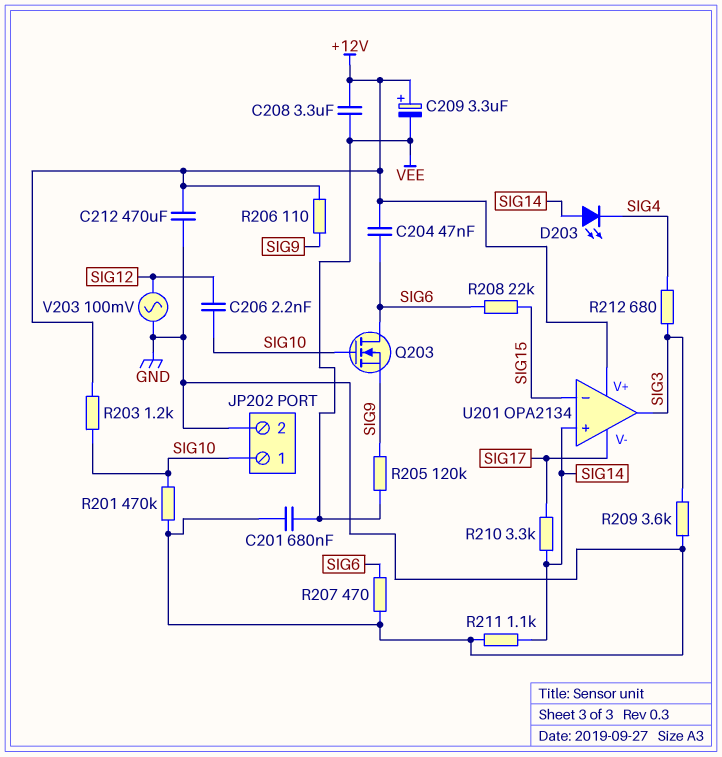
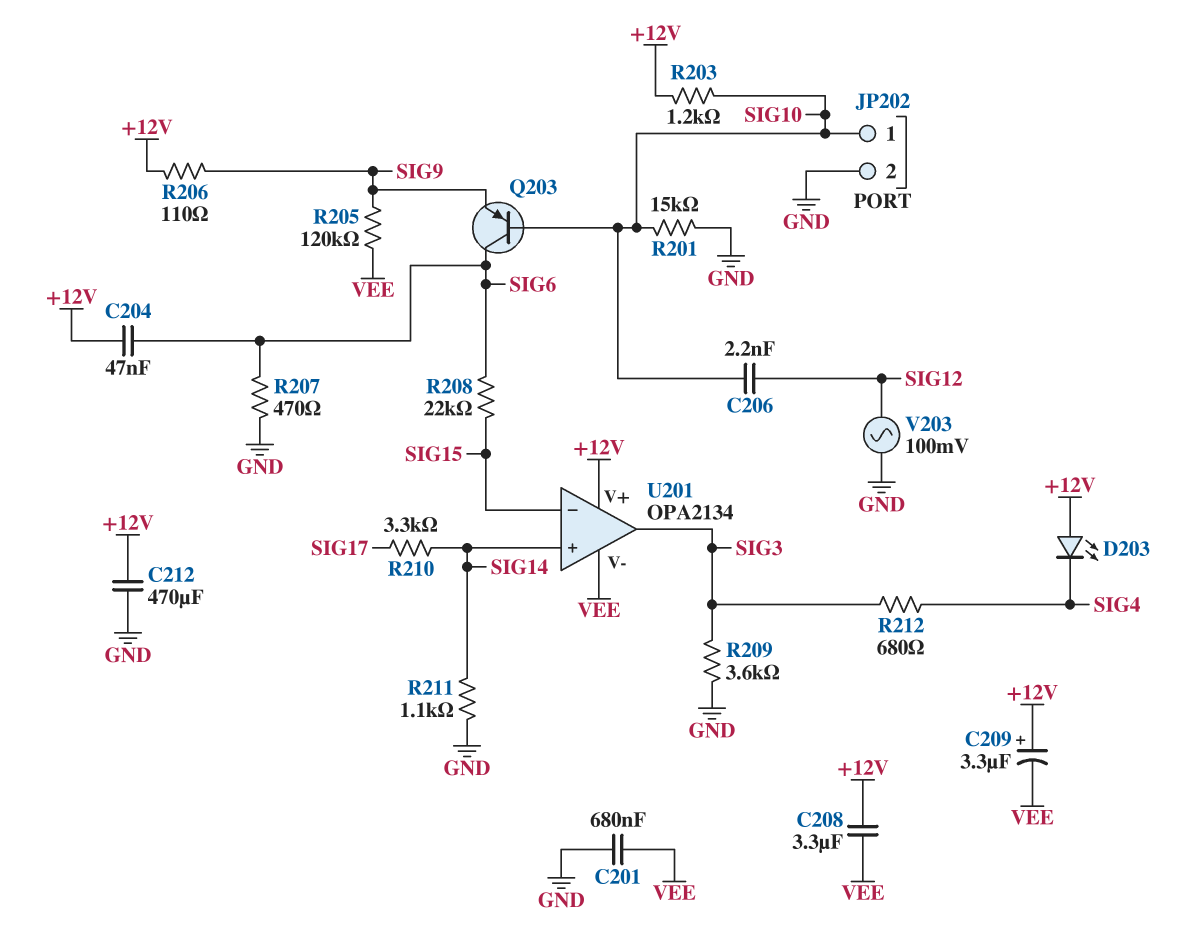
D203: LED (A SIG14, K SIG4) -> LED (A +12V, K SIG4)
Q203: NMOS (G SIG10, D SIG6, S SIG9) -> PNP (B SIG10, C SIG6, E SIG9)
R201: 470k (GND, SIG10) -> 15k (GND, SIG10)
U201 pin V-: SIG17 -> VEE

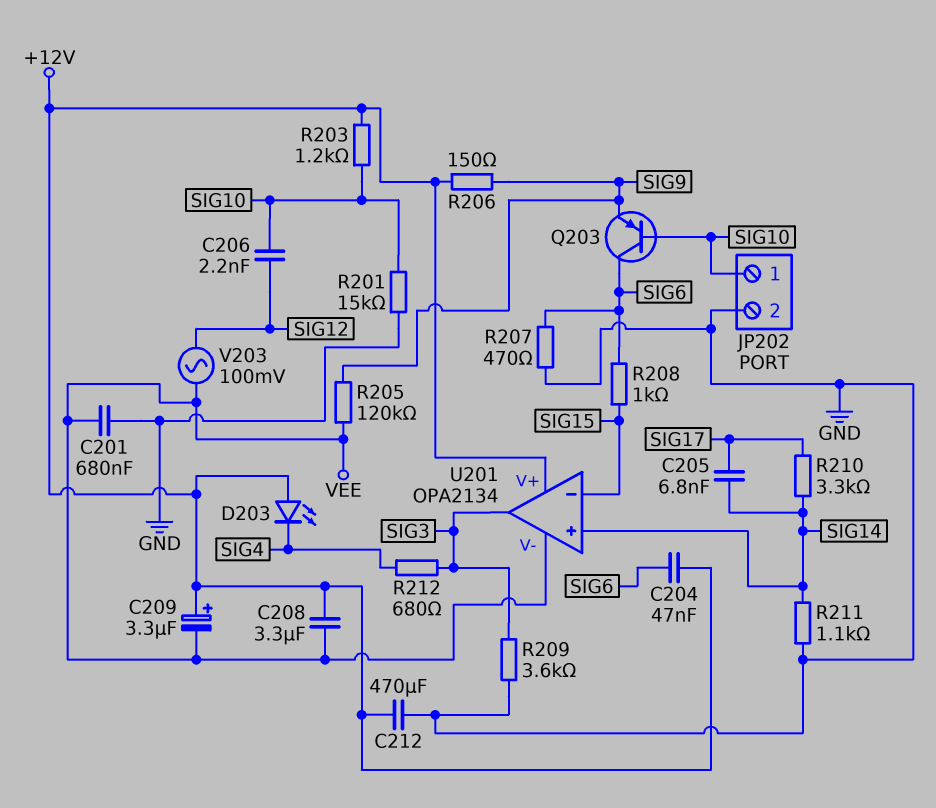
C205: none -> 6.8nF (SIG14, SIG17)
R206: 110 (+12V, SIG9) -> 150 (+12V, SIG9)
R208: 22k (SIG6, SIG15) -> 1k (SIG6, SIG15)
V203: AC 100mV (GND, SIG12) -> AC 100mV (SIG12, VEE)

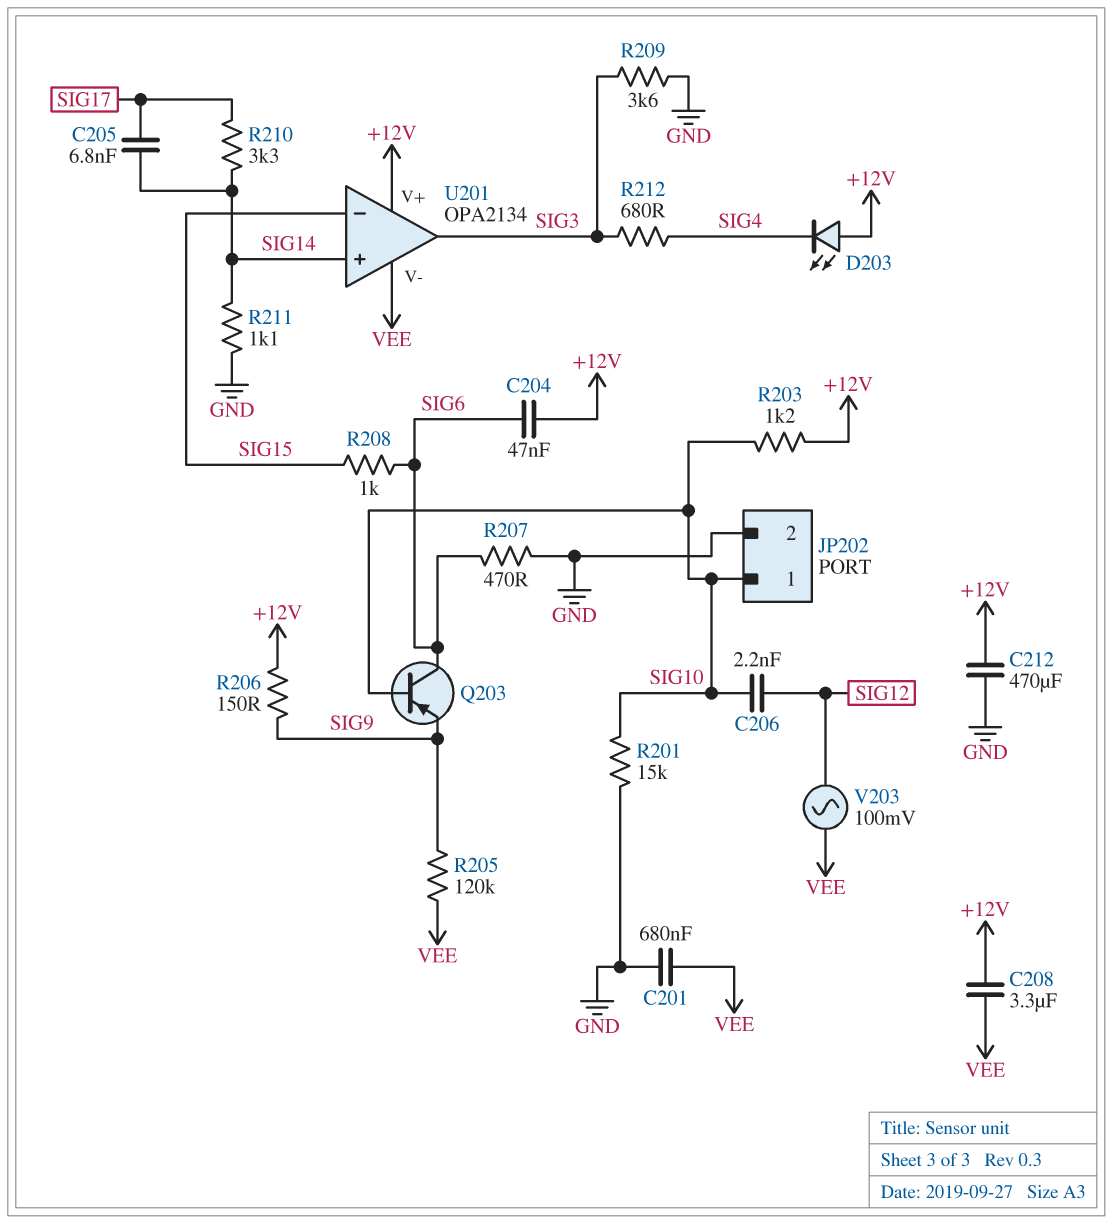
C209: 3.3uF (plus +12V, minus VEE) -> none

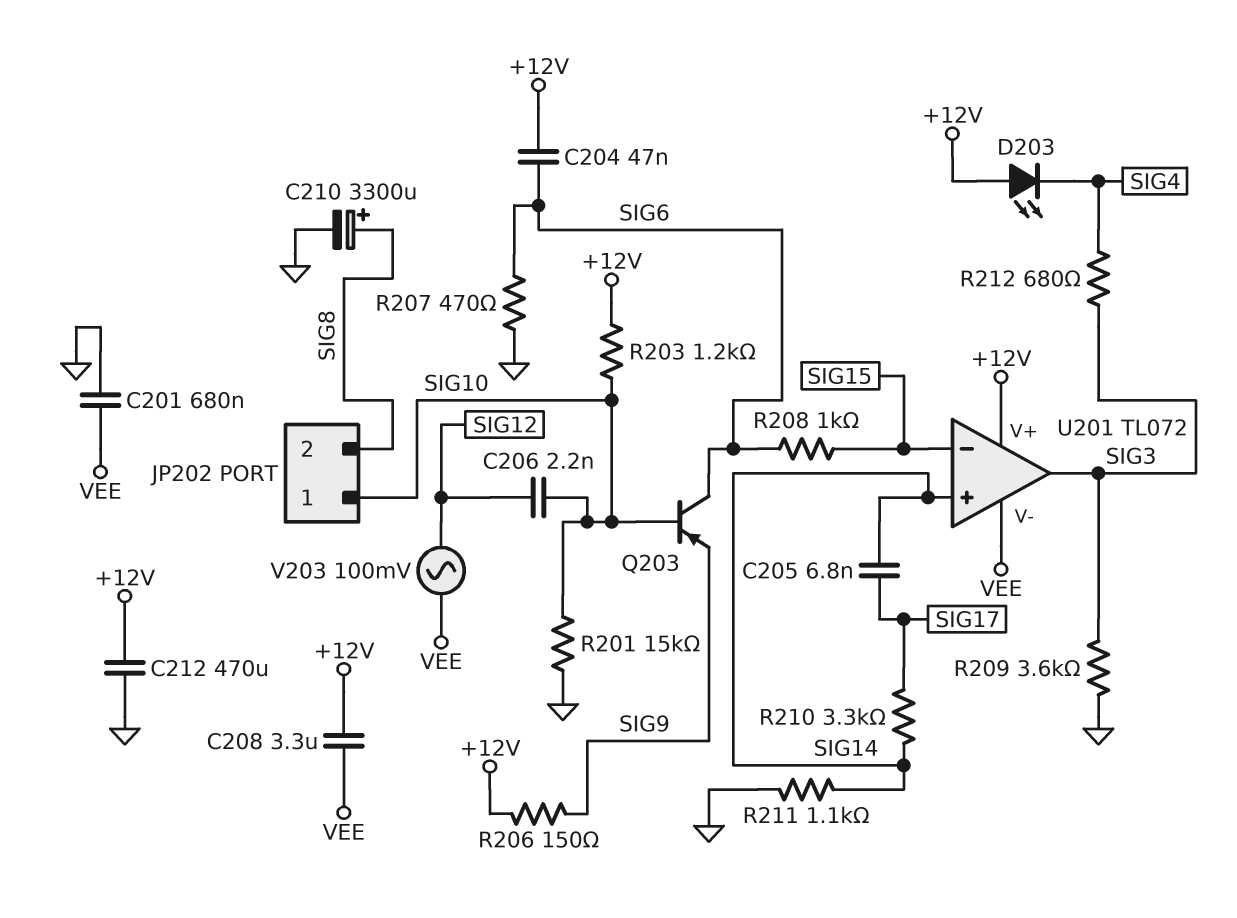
C210: none -> 3300uF (plus SIG8, minus GND)
JP202 pin 2: GND -> SIG8
R205: 120k (SIG9, VEE) -> none
U201: OPA2134 -> TL072

